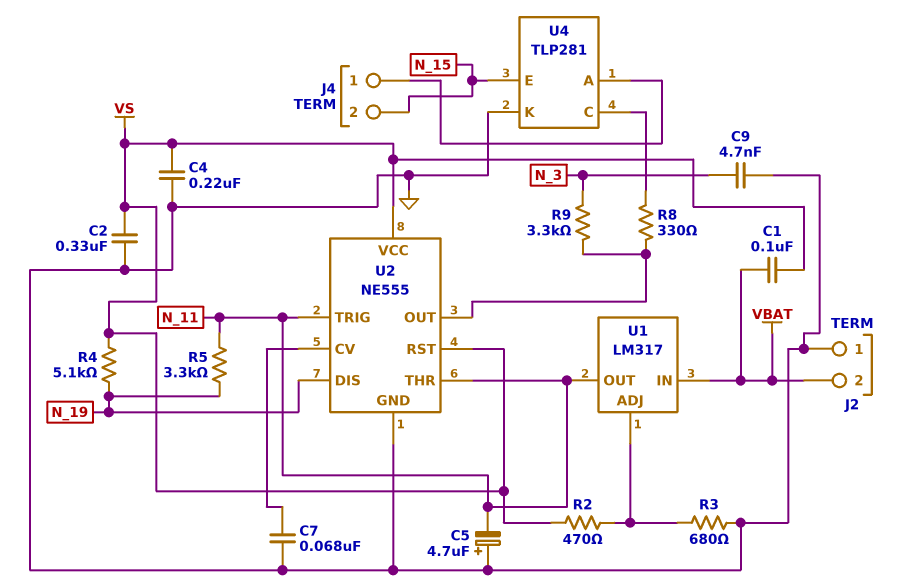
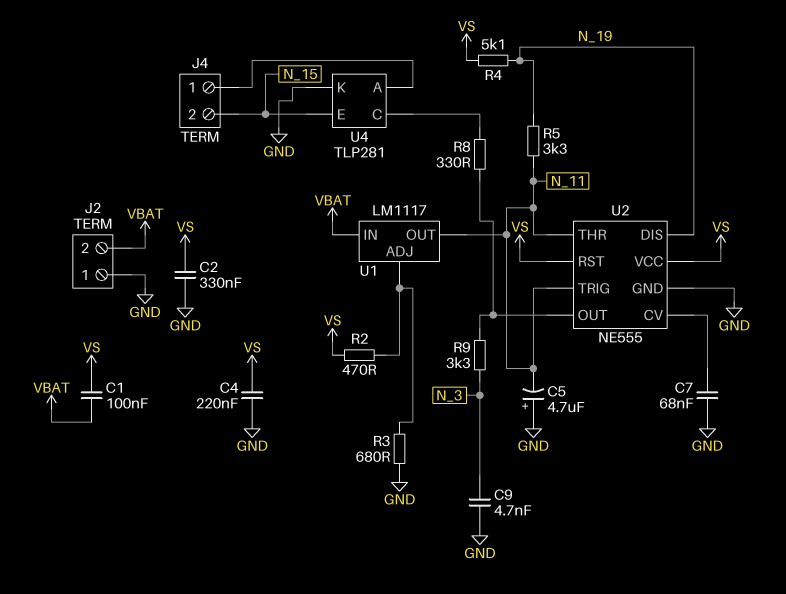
U1: LM317 -> LM1117

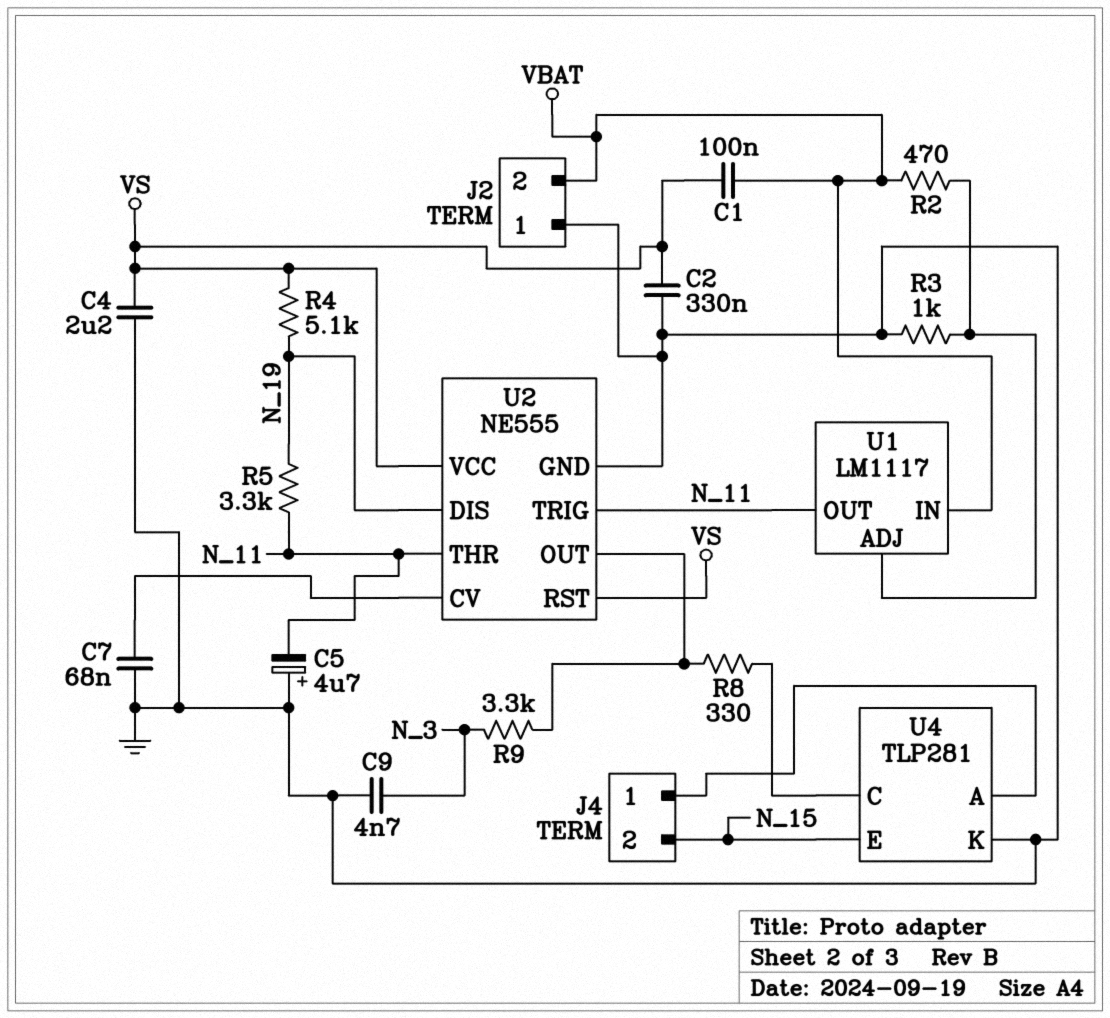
C4: 220nF (GND, VS) -> 2.2uF (GND, VS)
R2: 470 (U1/ADJ, VS) -> 470 (U1/ADJ, VBAT)
R3: 680 (GND, U1/ADJ) -> 1k (GND, U1/ADJ)

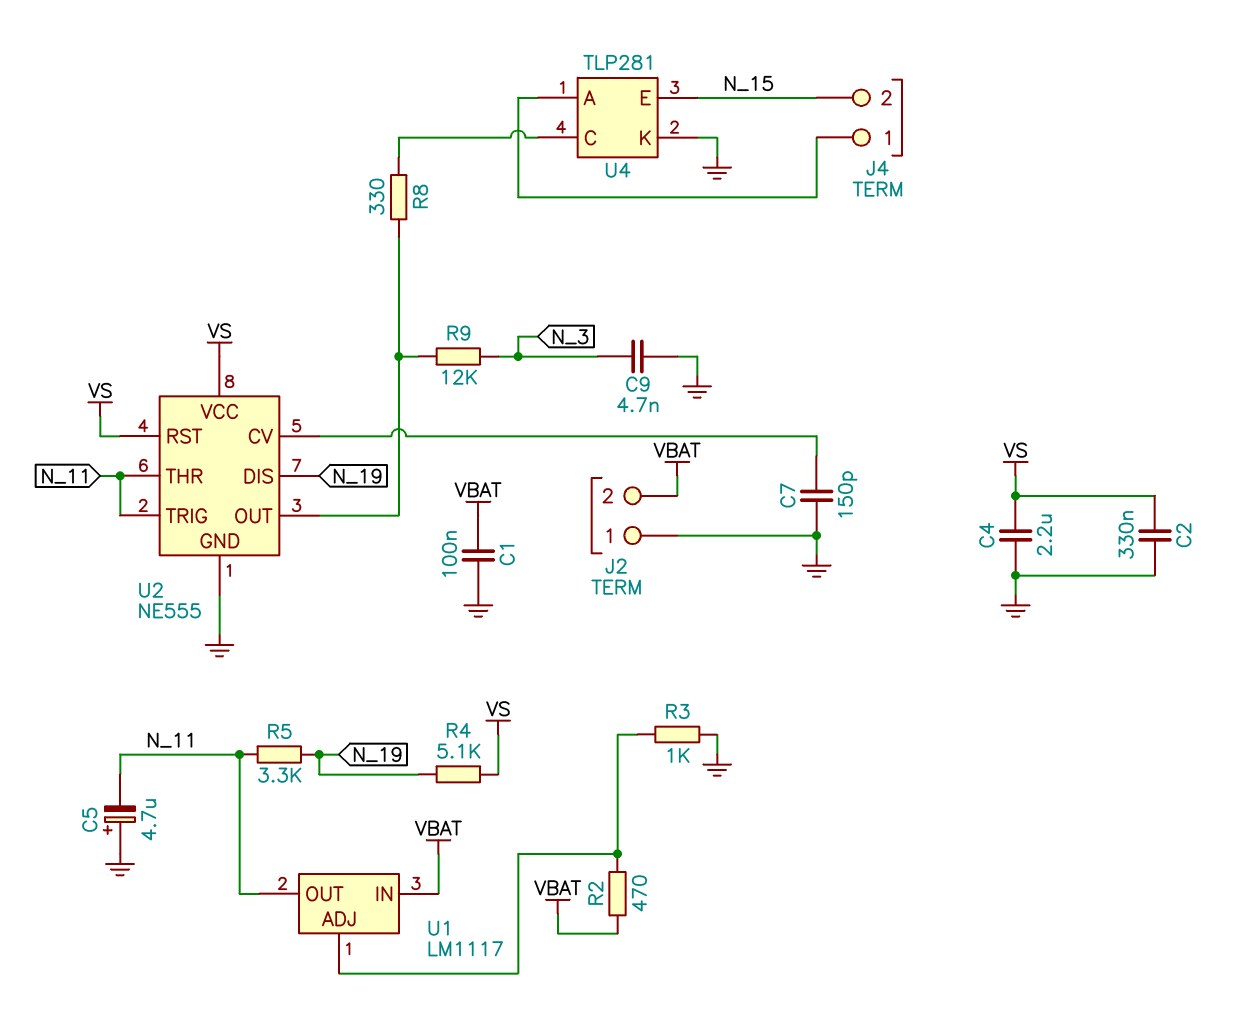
C1: 100nF (VBAT, VS) -> 100nF (GND, VBAT)
C7: 68nF (GND, U2/CV) -> 150pF (GND, U2/CV)
R9: 3.3k (N_3, U2/OUT) -> 12k (N_3, U2/OUT)

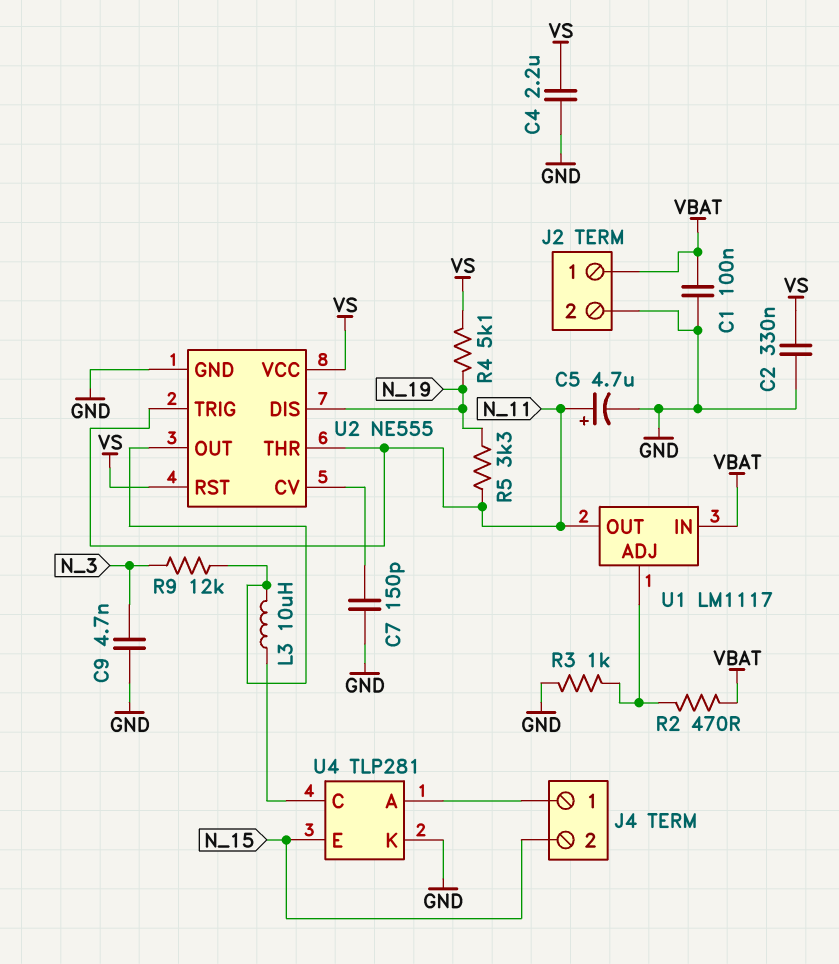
C5: 4.7uF (plus GND, minus N_11) -> 4.7uF (plus N_11, minus GND)
J2 pin 1: GND -> VBAT
J2 pin 2: VBAT -> GND
L3: none -> 10uH (U2/OUT, U4/C)
R8: 330 (U2/OUT, U4/C) -> none

